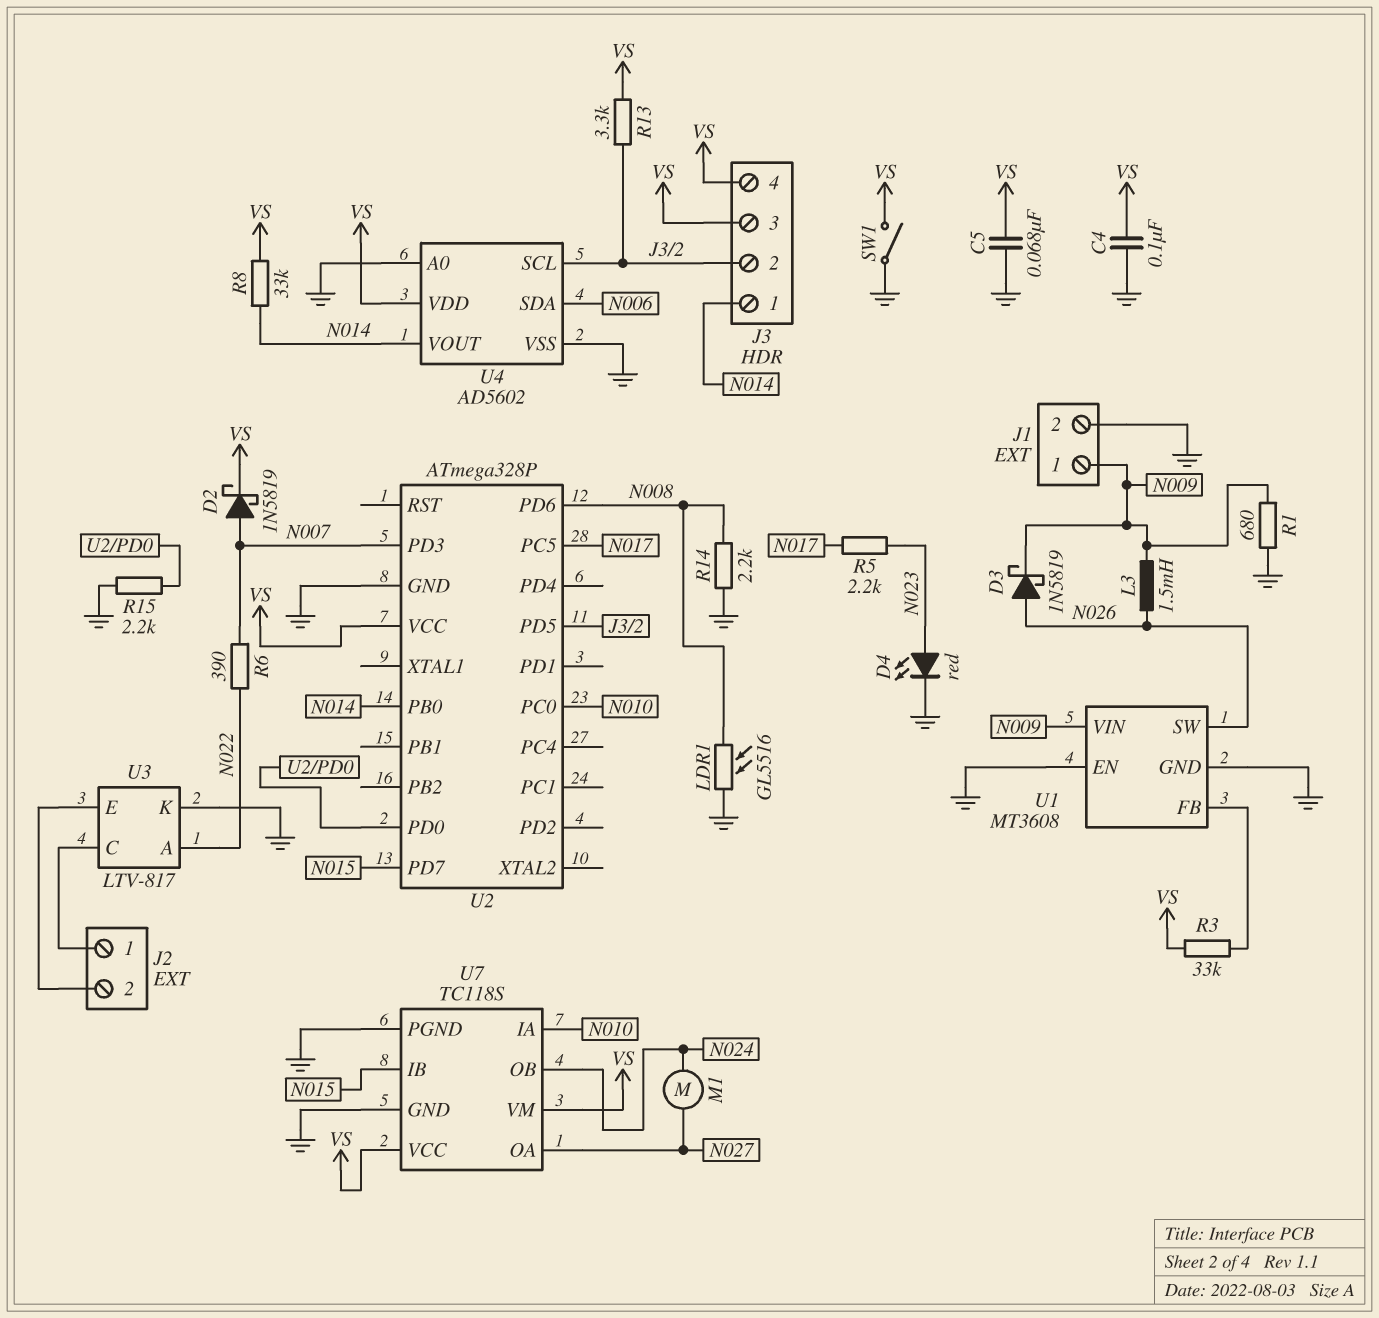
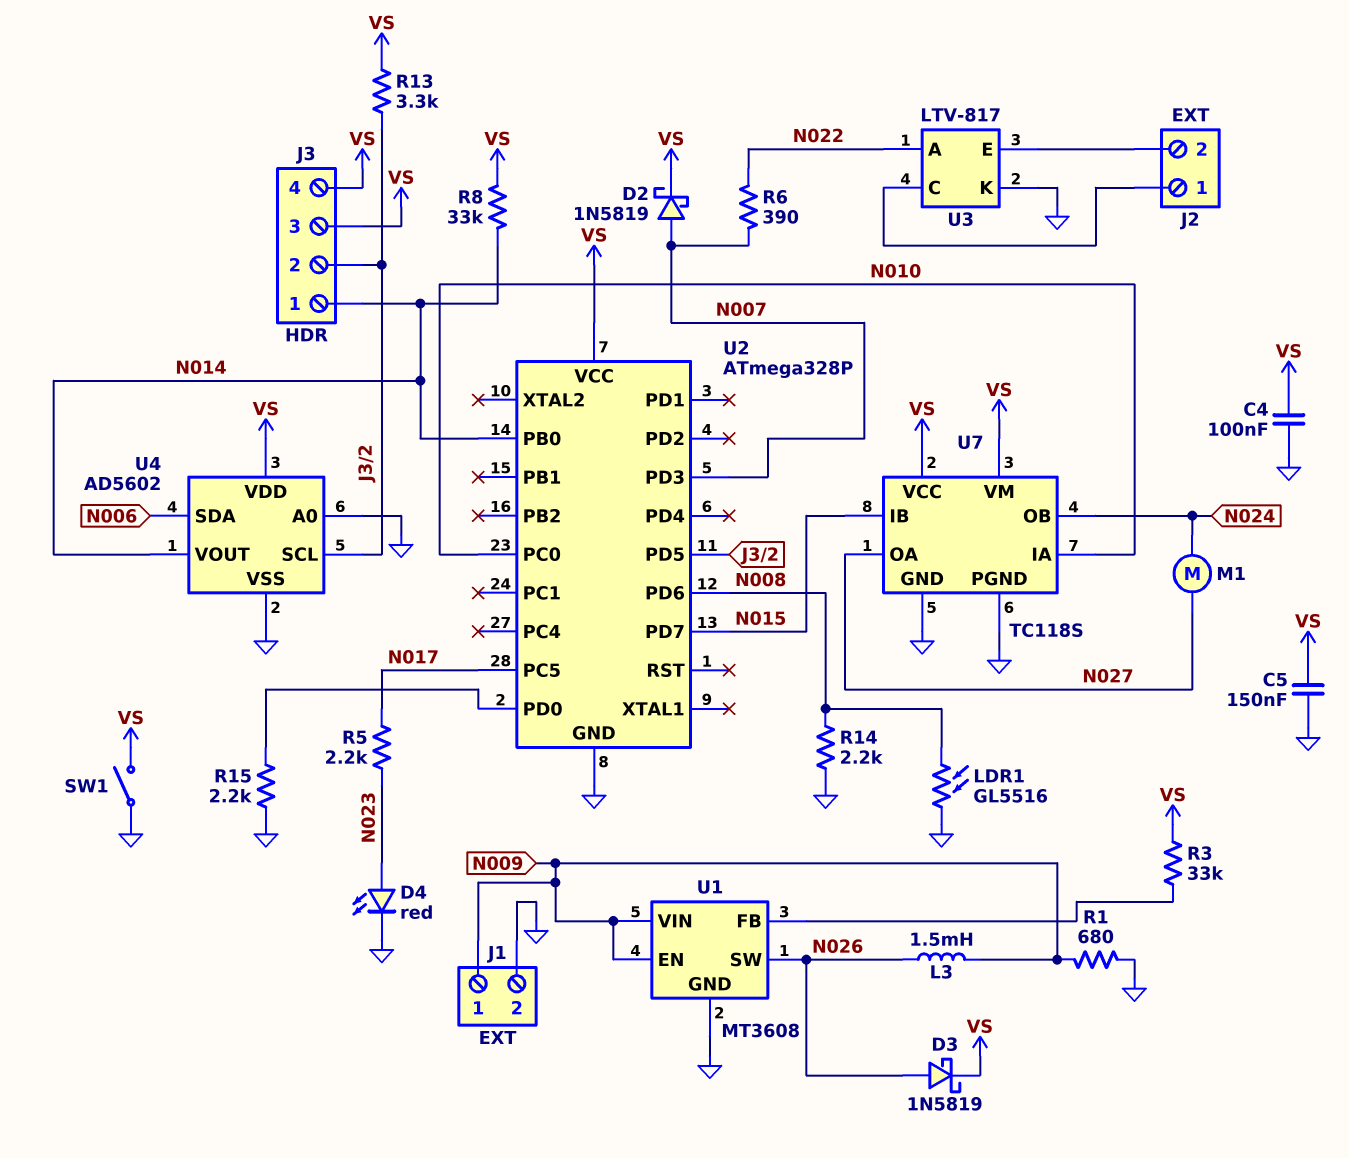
C5: 68nF (GND, VS) -> 150nF (GND, VS)
D3: schottky 1N5819 (A N026, K N009) -> schottky 1N5819 (A N026, K VS)
U1 pin EN: GND -> N009

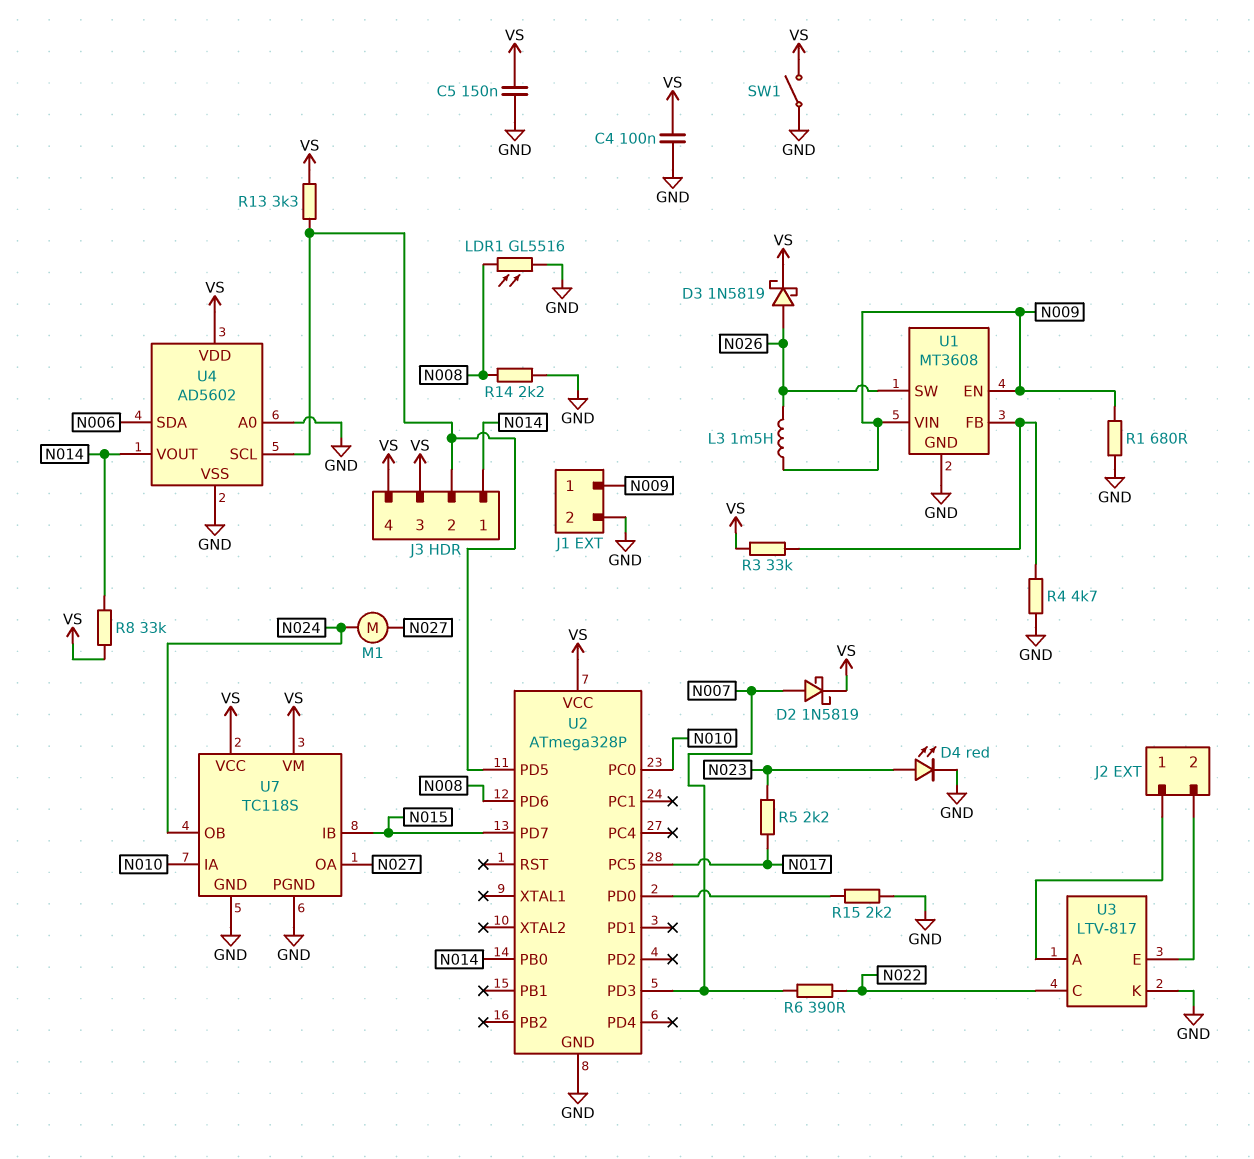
R4: none -> 4.7k (GND, U1/FB)
U3 pin A: N022 -> J2/1
U3 pin C: J2/1 -> N022

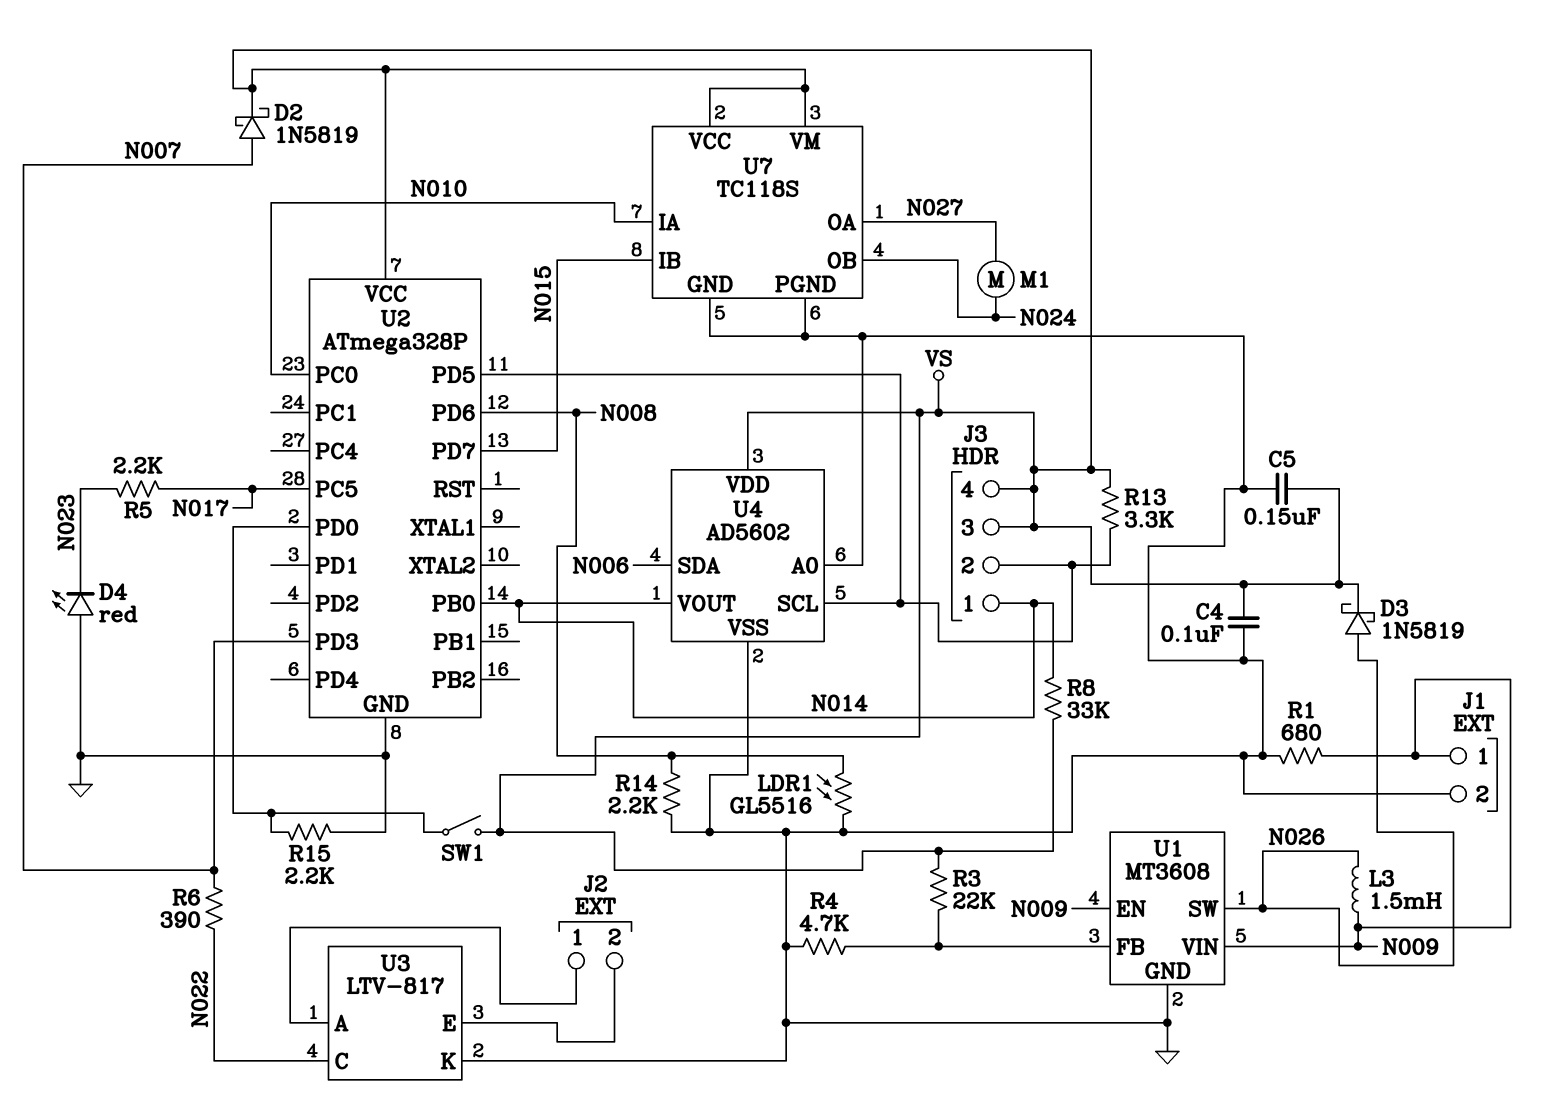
D4: LED red (A N023, K GND) -> LED red (A GND, K N023)
R3: 33k (U1/FB, VS) -> 22k (U1/FB, VS)
SW1: switch (GND, VS) -> switch (U2/PD0, VS)

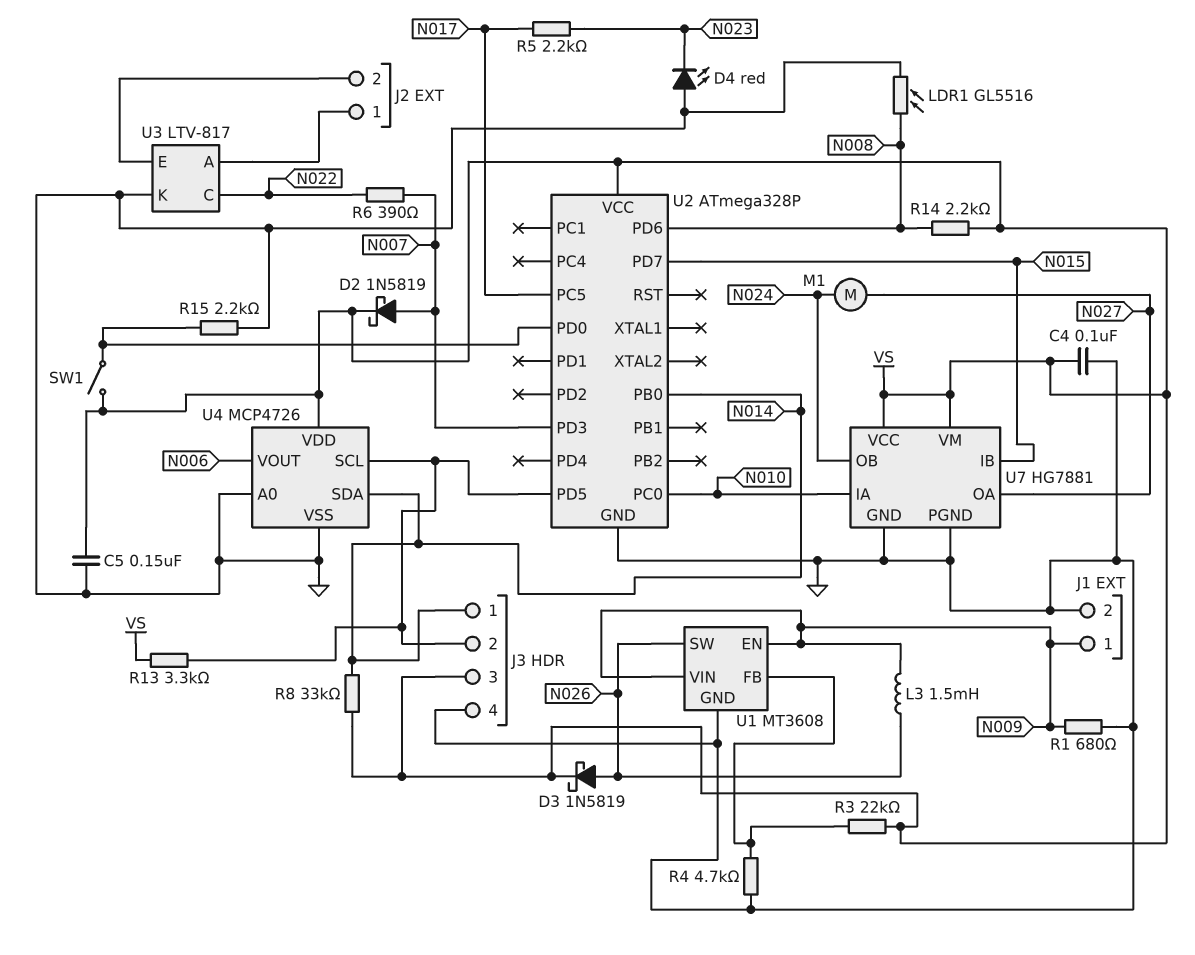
J3 pin 4: VS -> GND
R14: 2.2k (GND, N008) -> 2.2k (N008, VS)
U4: AD5602 -> MCP4726
U4 pin SDA: N006 -> N014
U4 pin VOUT: N014 -> N006
U7: TC118S -> HG7881

